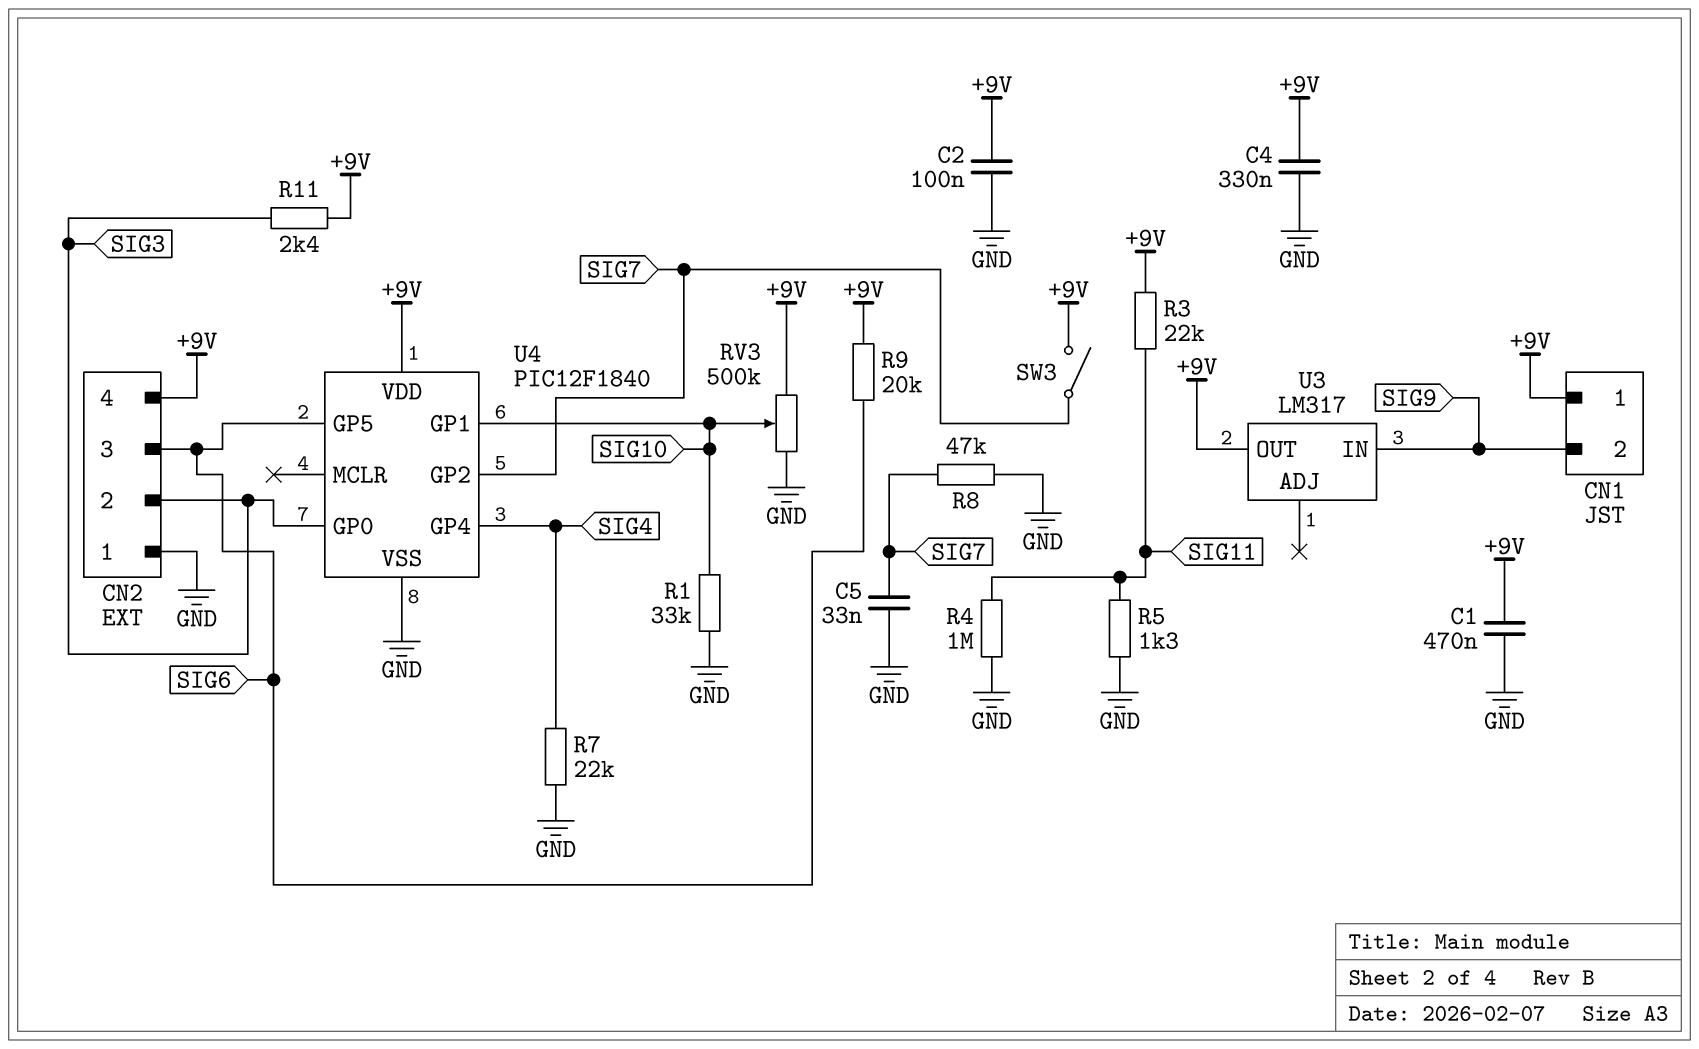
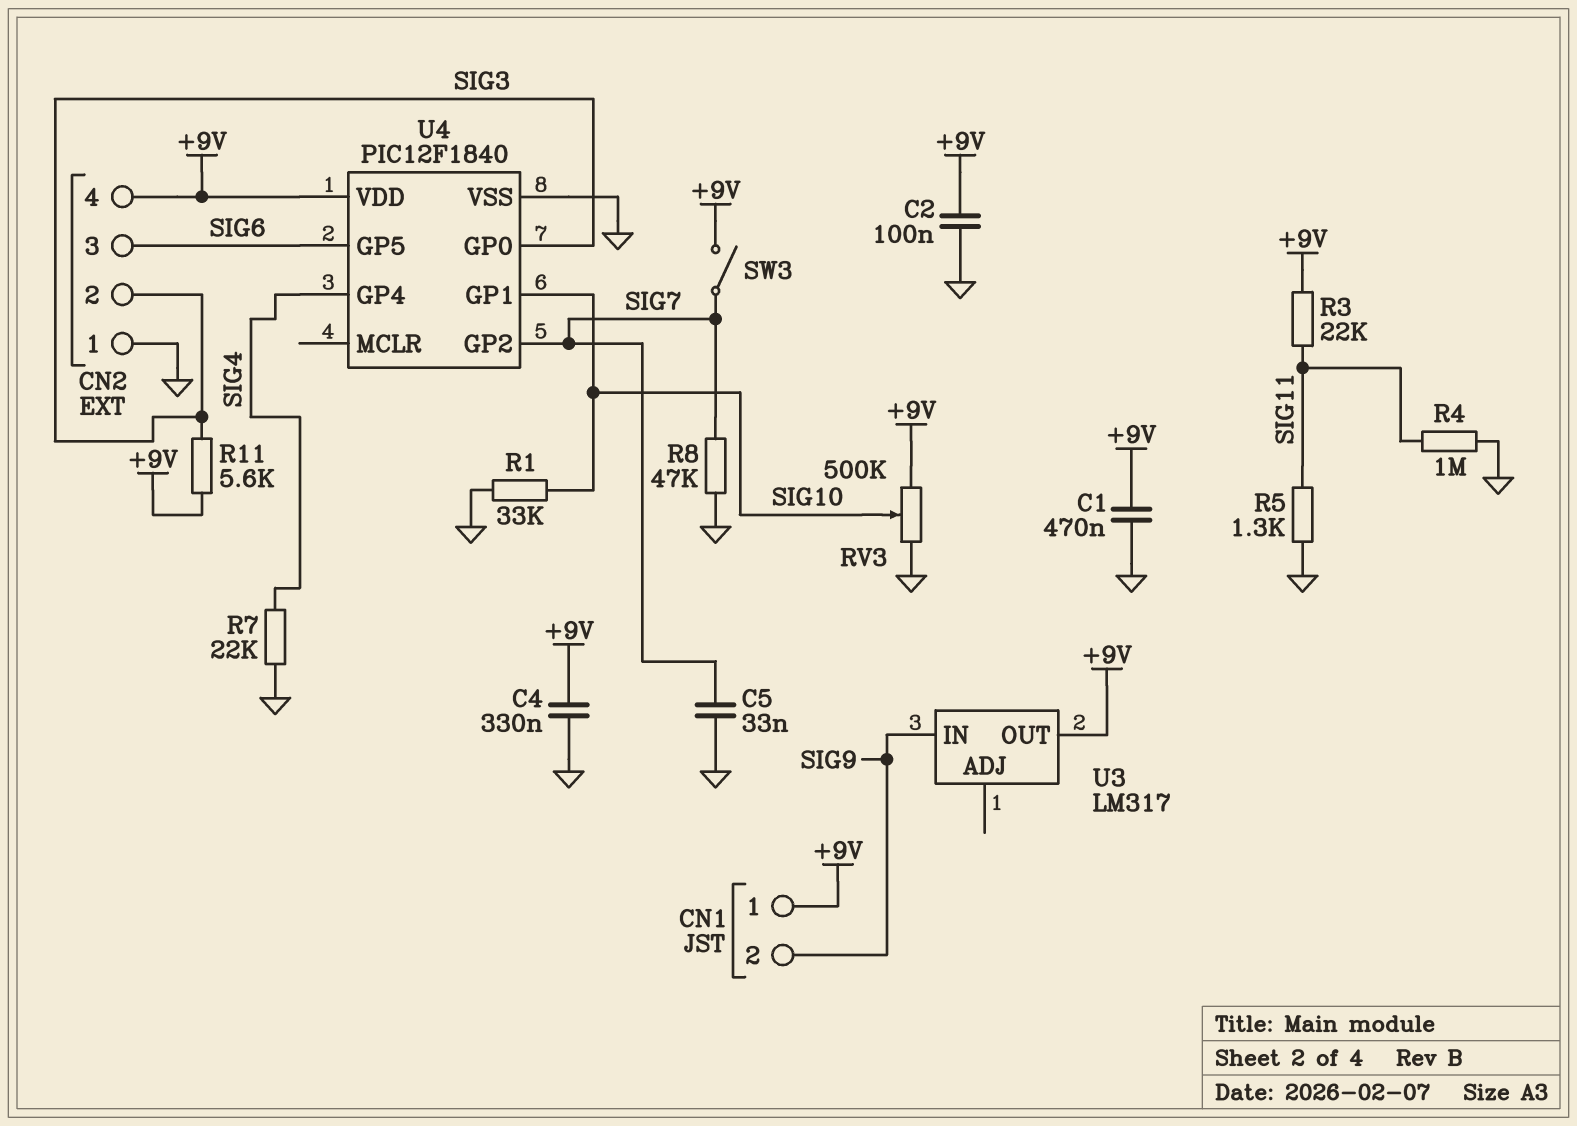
R9: 20k (+9V, SIG6) -> none
R11: 2.4k (+9V, SIG3) -> 5.6k (+9V, SIG3)

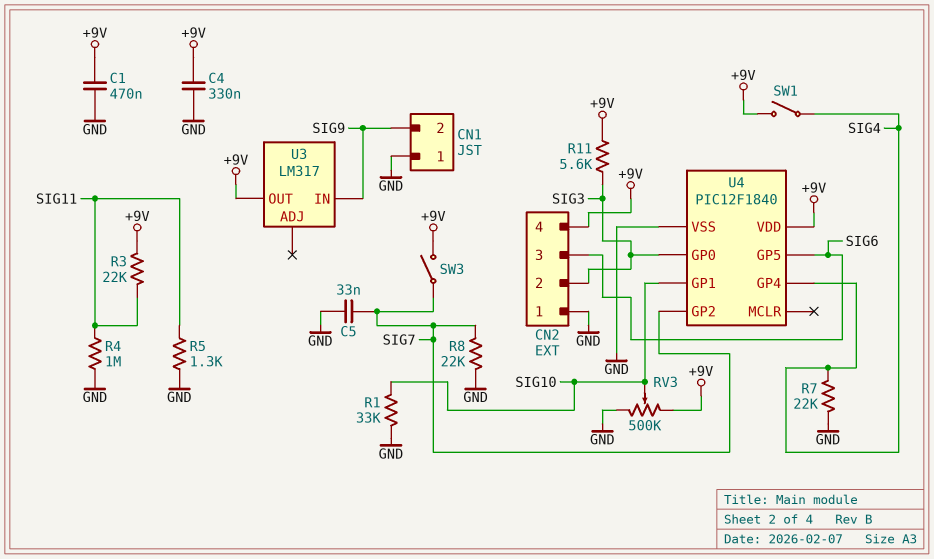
C2: 100nF (+9V, GND) -> none
CN1 pin 1: +9V -> GND
R8: 47k (GND, SIG7) -> 22k (GND, SIG7)
SW1: none -> switch (+9V, SIG4)

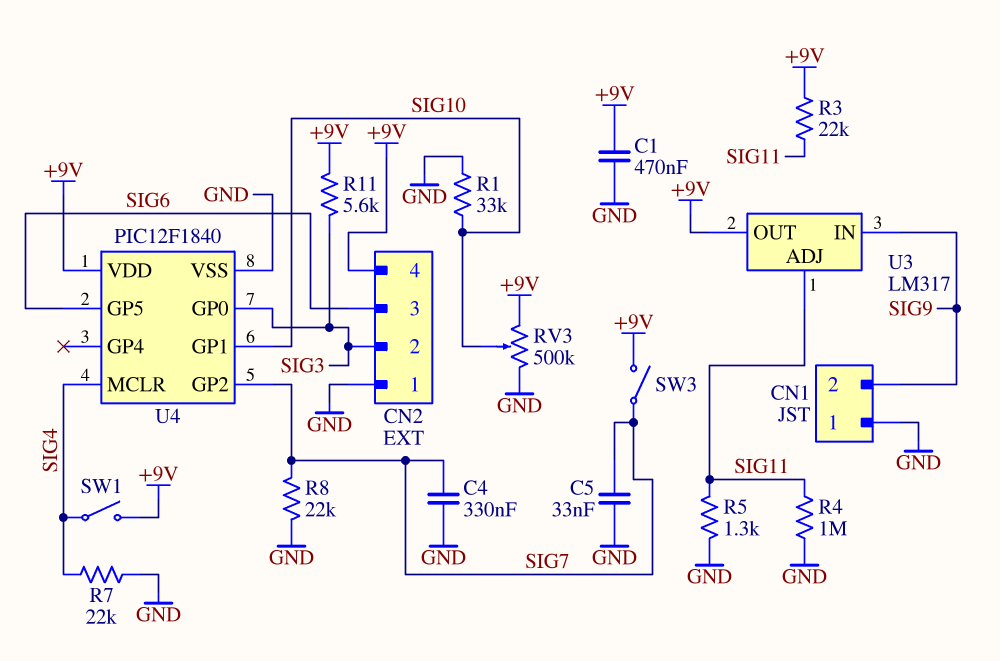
C4: 330nF (+9V, GND) -> 330nF (GND, SIG7)
U3 pin ADJ: none -> SIG11
U4 pin GP4: SIG4 -> none
U4 pin MCLR: none -> SIG4

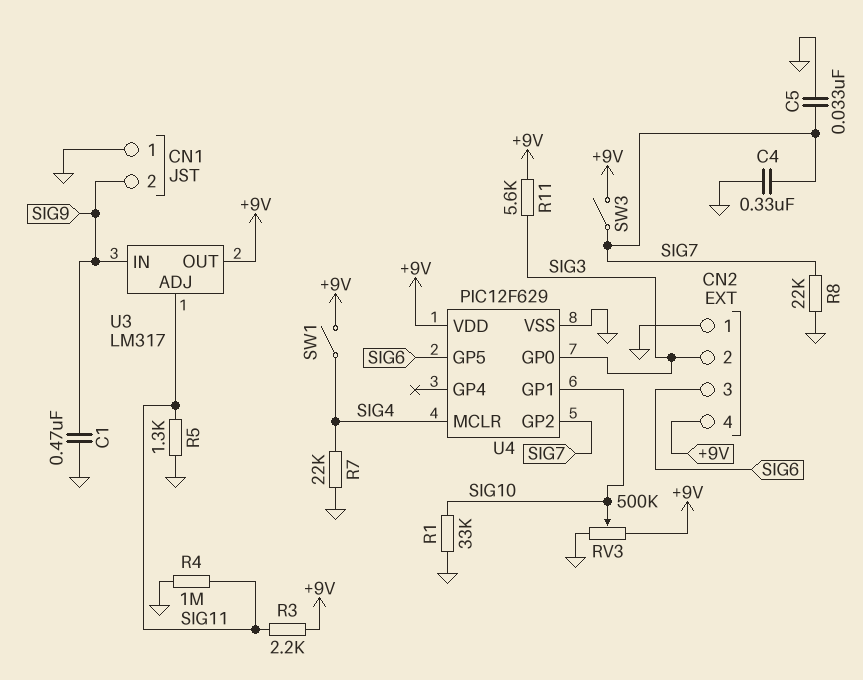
C1: 470nF (+9V, GND) -> 470nF (GND, SIG9)
R3: 22k (+9V, SIG11) -> 2.2k (+9V, SIG11)
U4: PIC12F1840 -> PIC12F629

